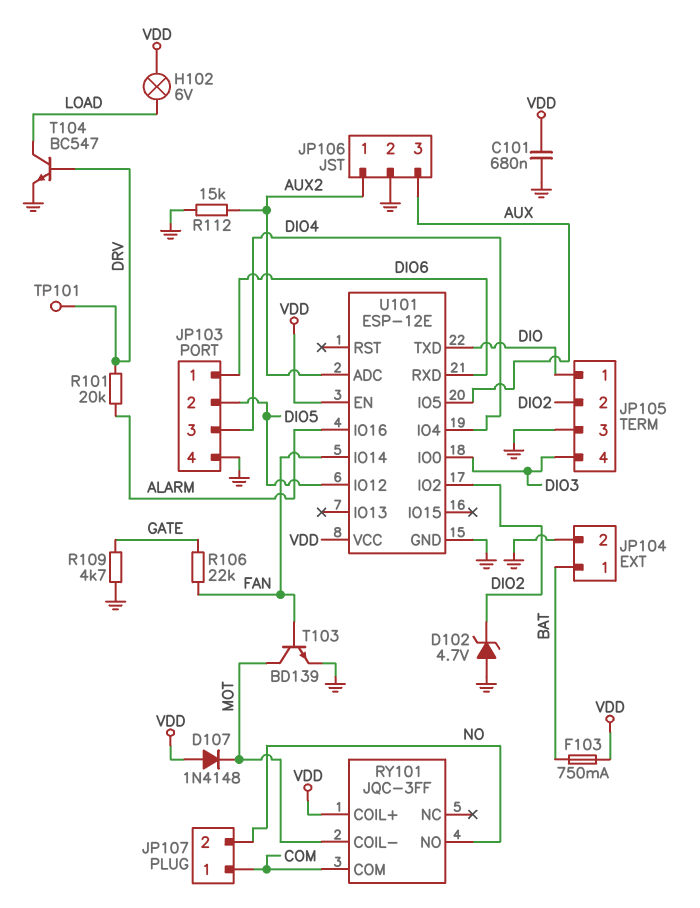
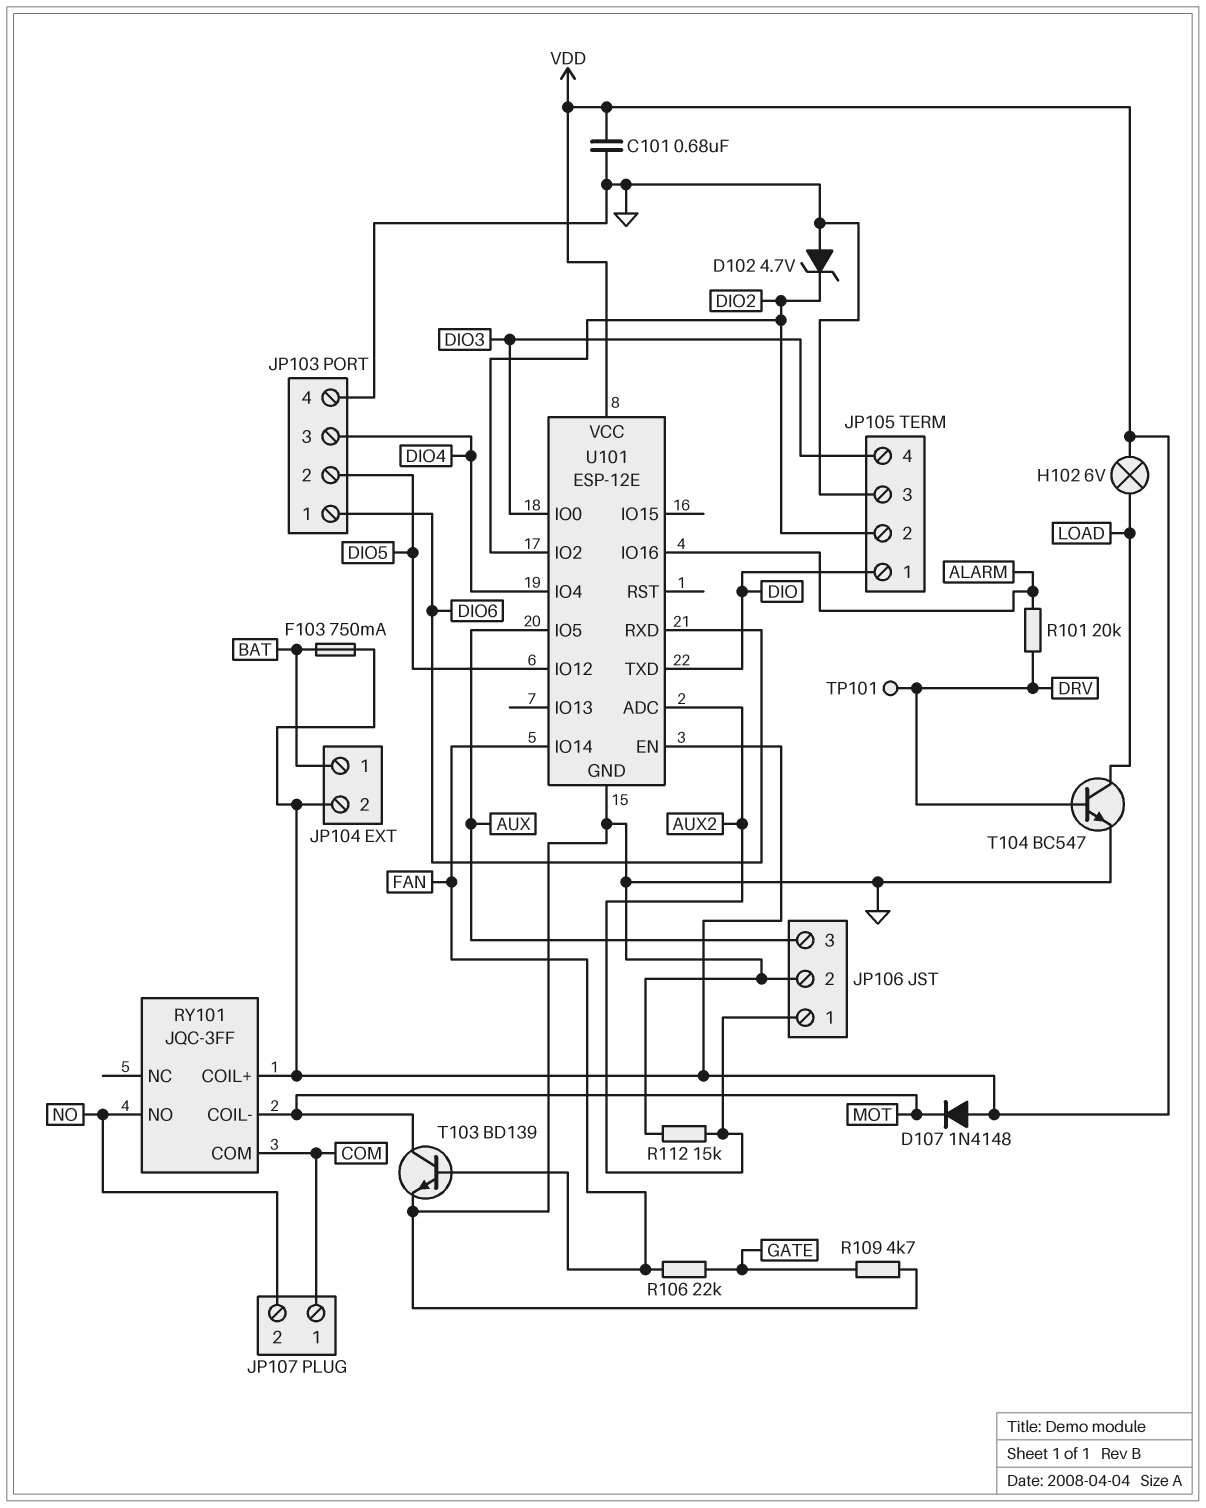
JP104 pin 2: GND -> VDD

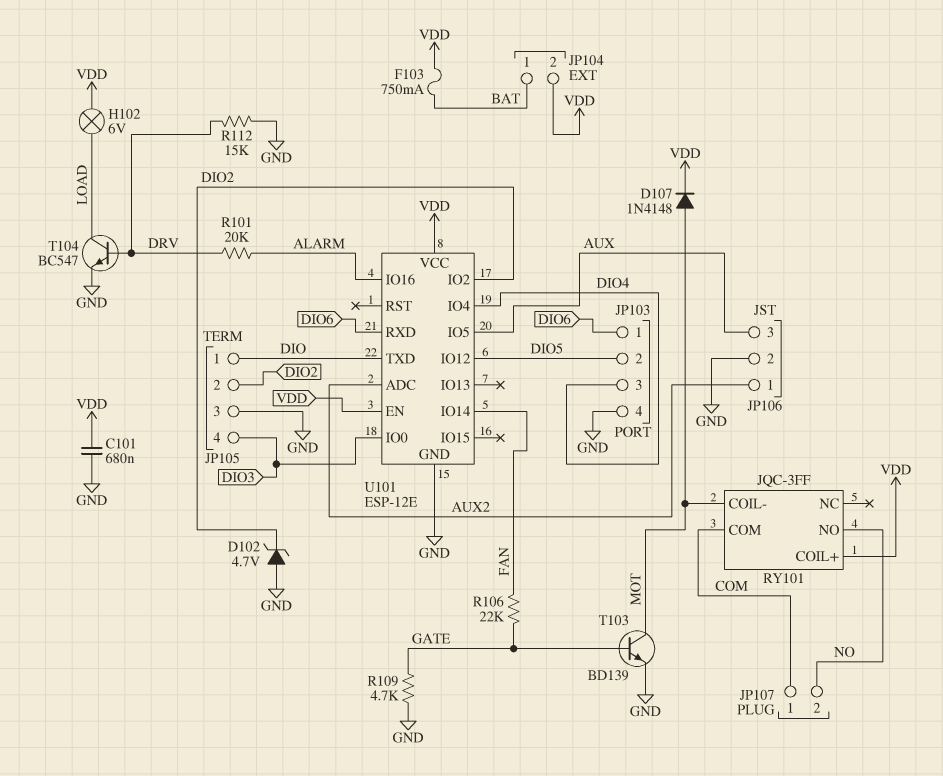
D107: diode 1N4148 (A VDD, K MOT) -> diode 1N4148 (A MOT, K VDD)
R112: 15k (AUX2, GND) -> 15k (DRV, GND)
T103: NPN BD139 (B FAN, C MOT, E GND) -> NPN BD139 (B GATE, C MOT, E GND)
TP101: test point (DRV) -> none

